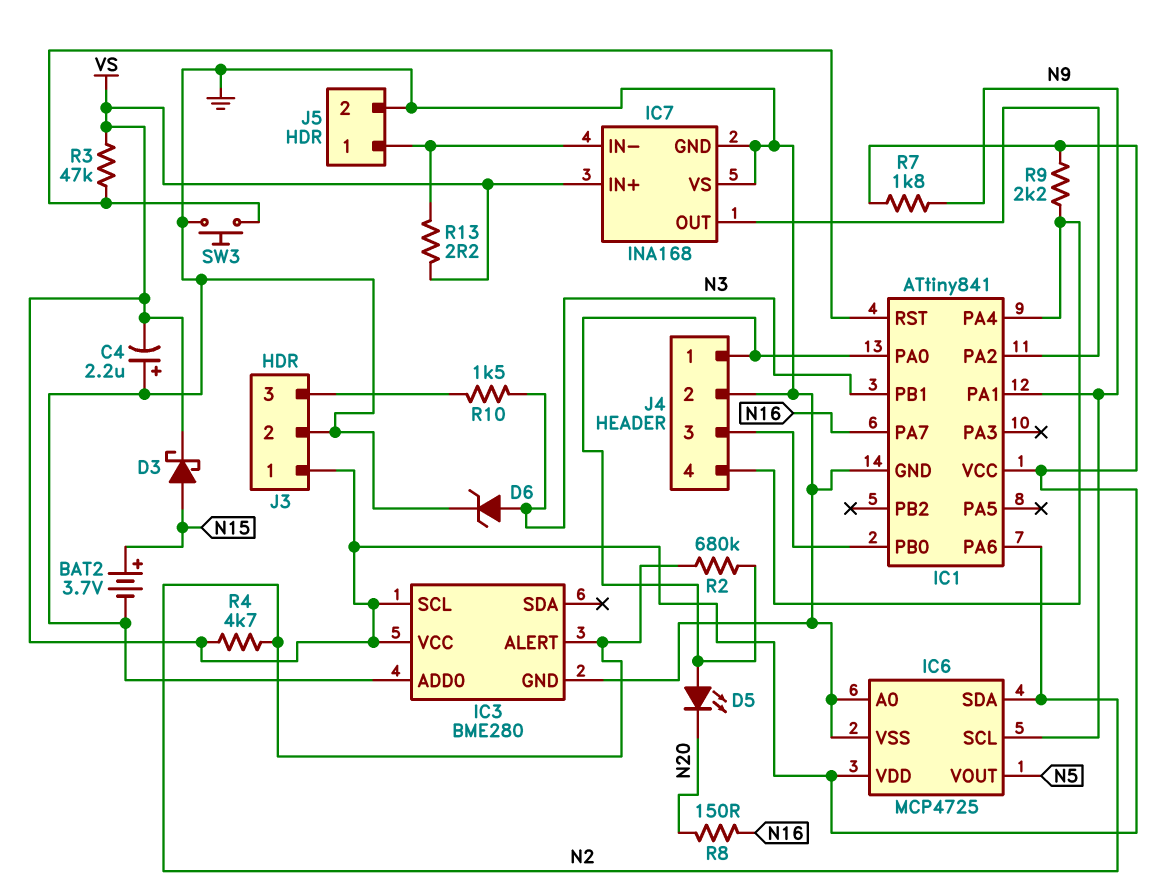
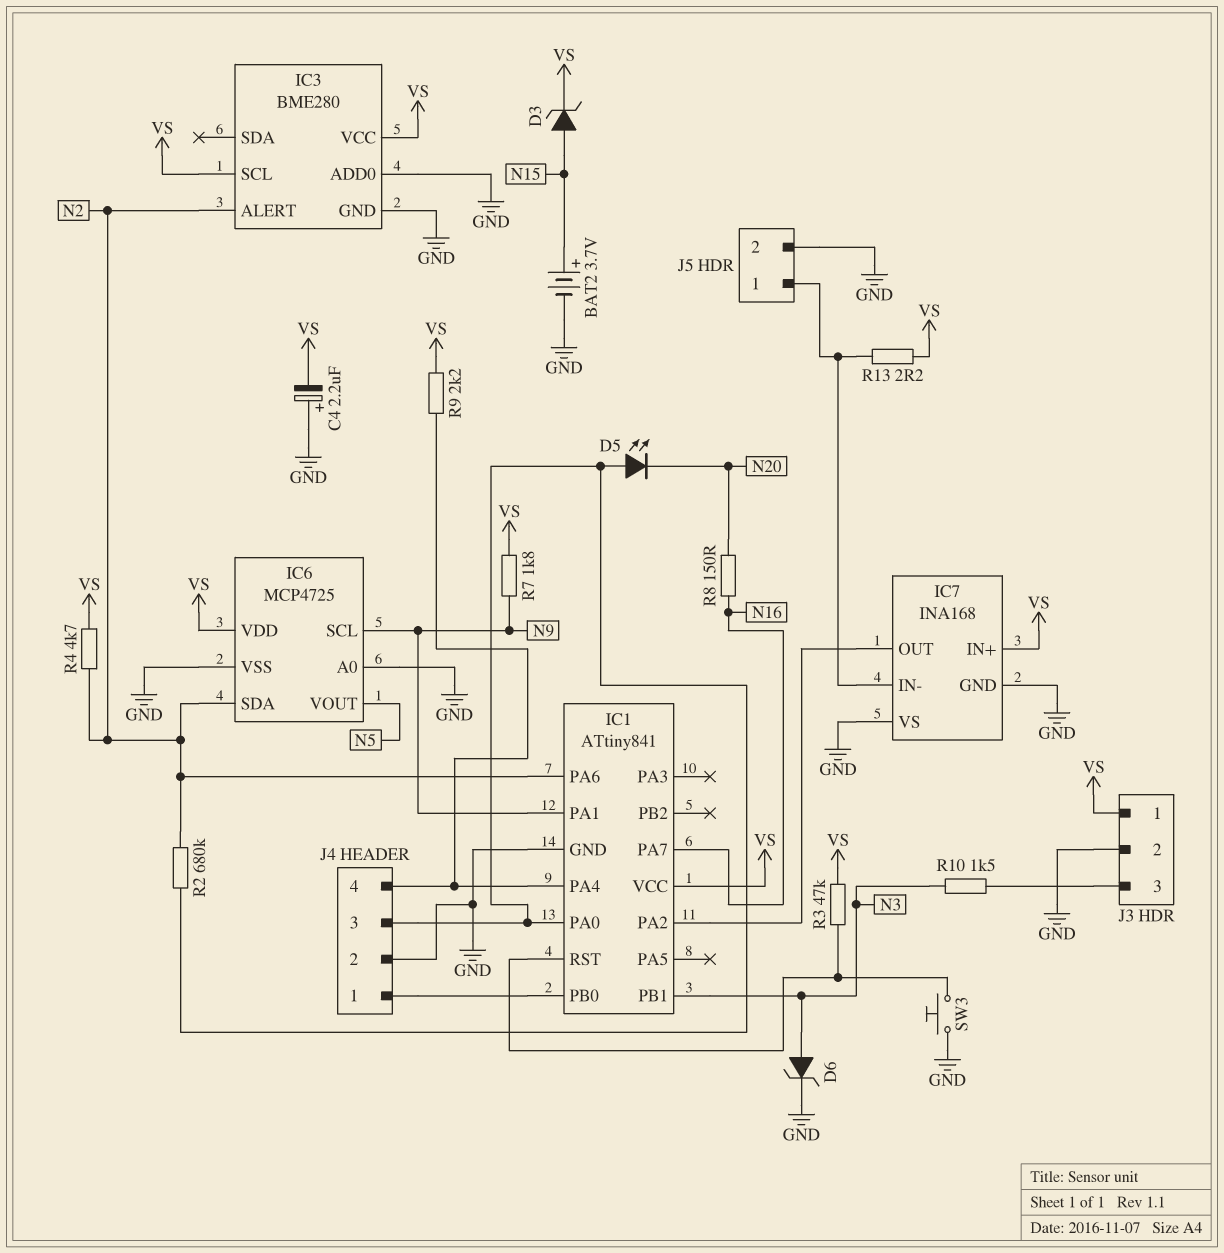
D3: schottky (A N15, K VS) -> zener (A N15, K VS)
J4 pin 1: IC1/PA0 -> IC1/PB0
J4 pin 3: IC1/PB0 -> IC1/PA0

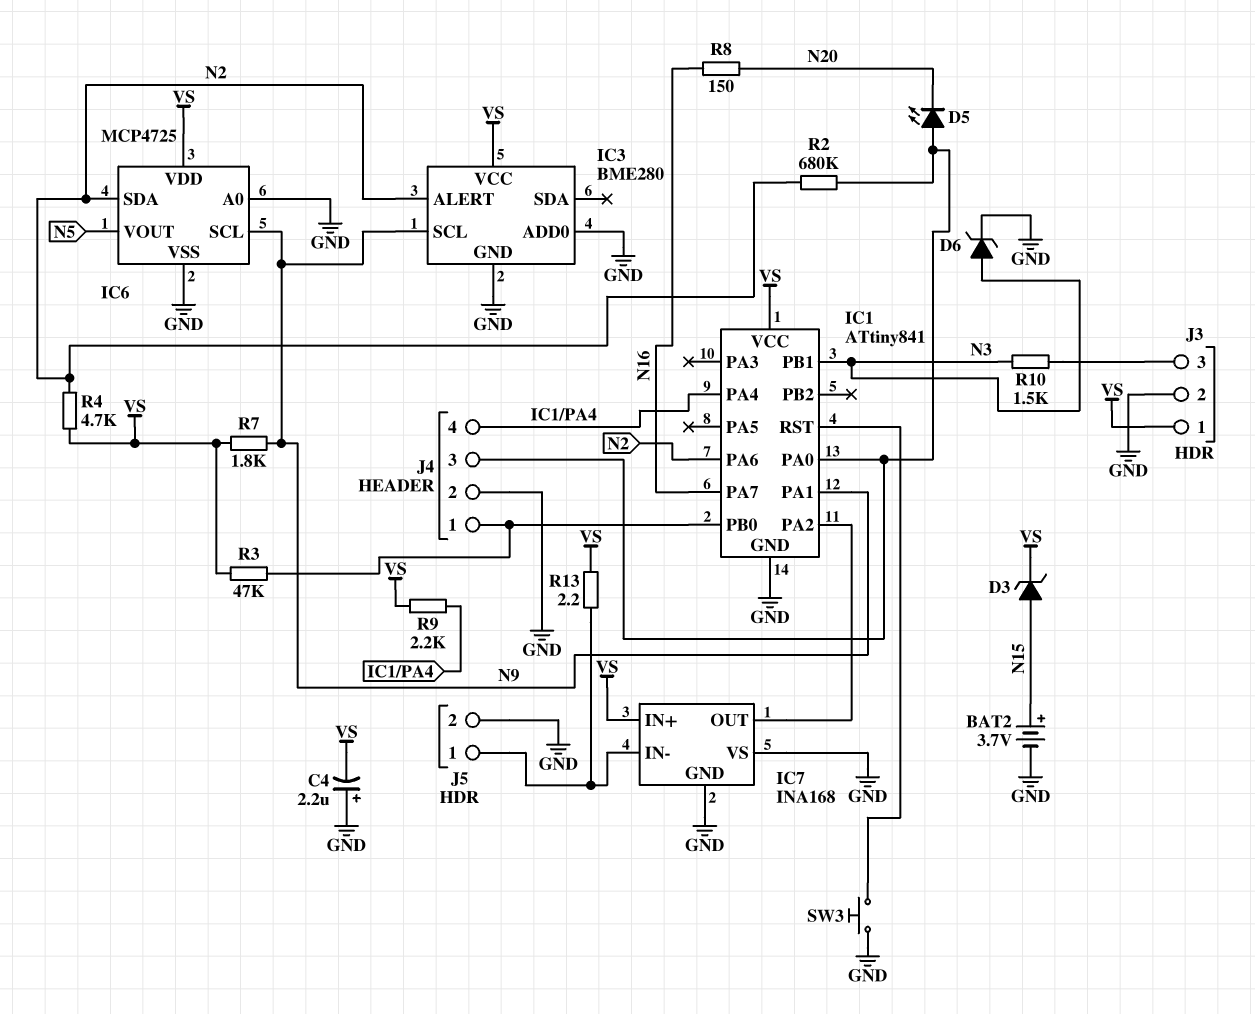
IC3 pin SCL: VS -> N9
R3: 47k (IC1/RST, VS) -> 47k (IC1/PB0, VS)

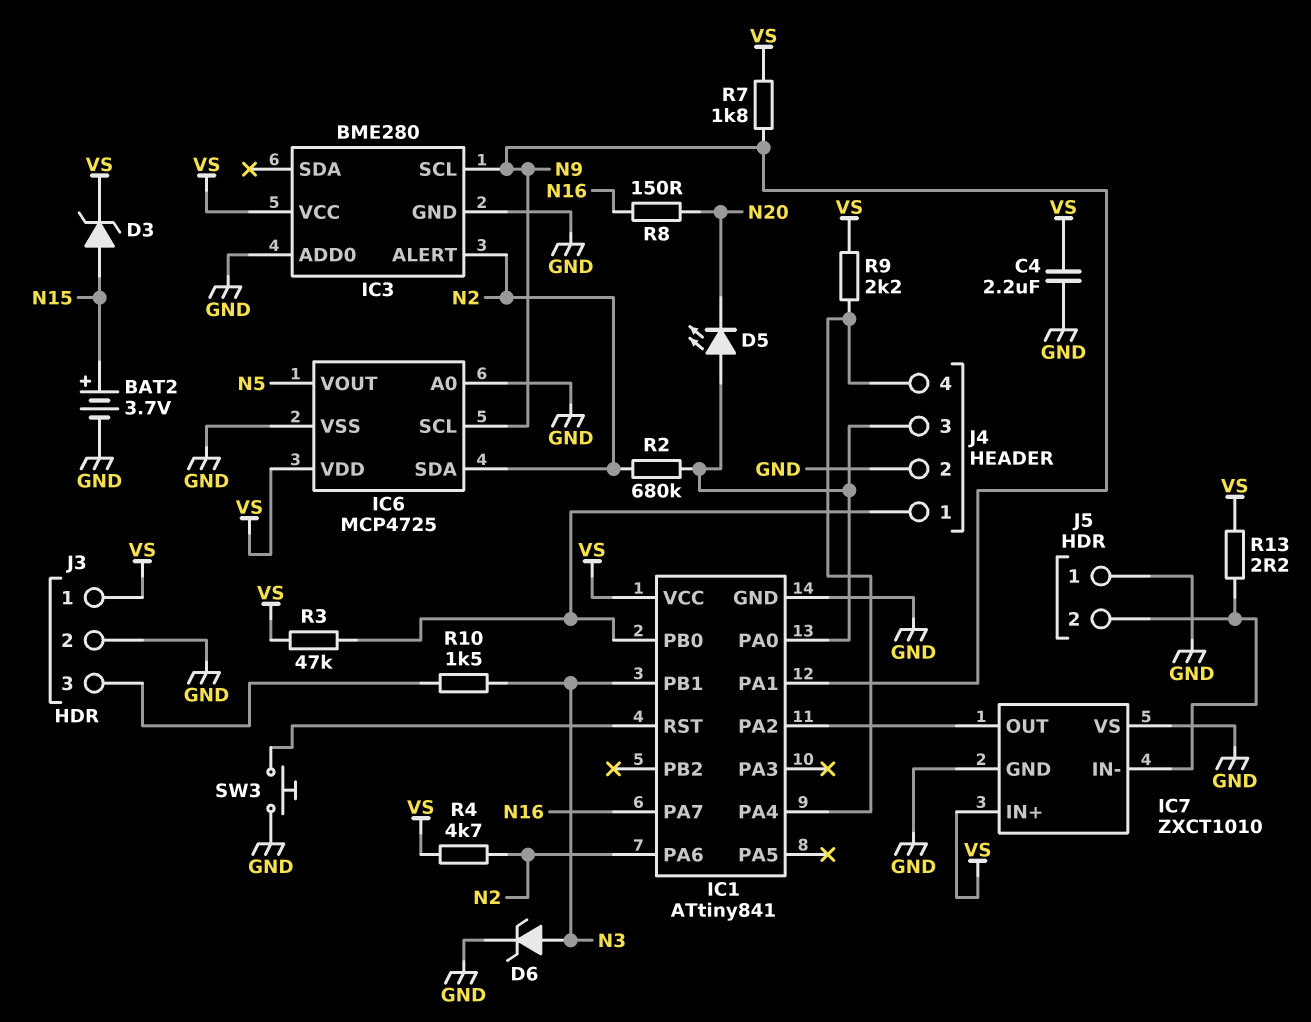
C4: 2.2uF (plus GND, minus VS) -> 2.2uF (GND, VS)
IC7: INA168 -> ZXCT1010
J5 pin 1: IC7/IN- -> GND
J5 pin 2: GND -> IC7/IN-

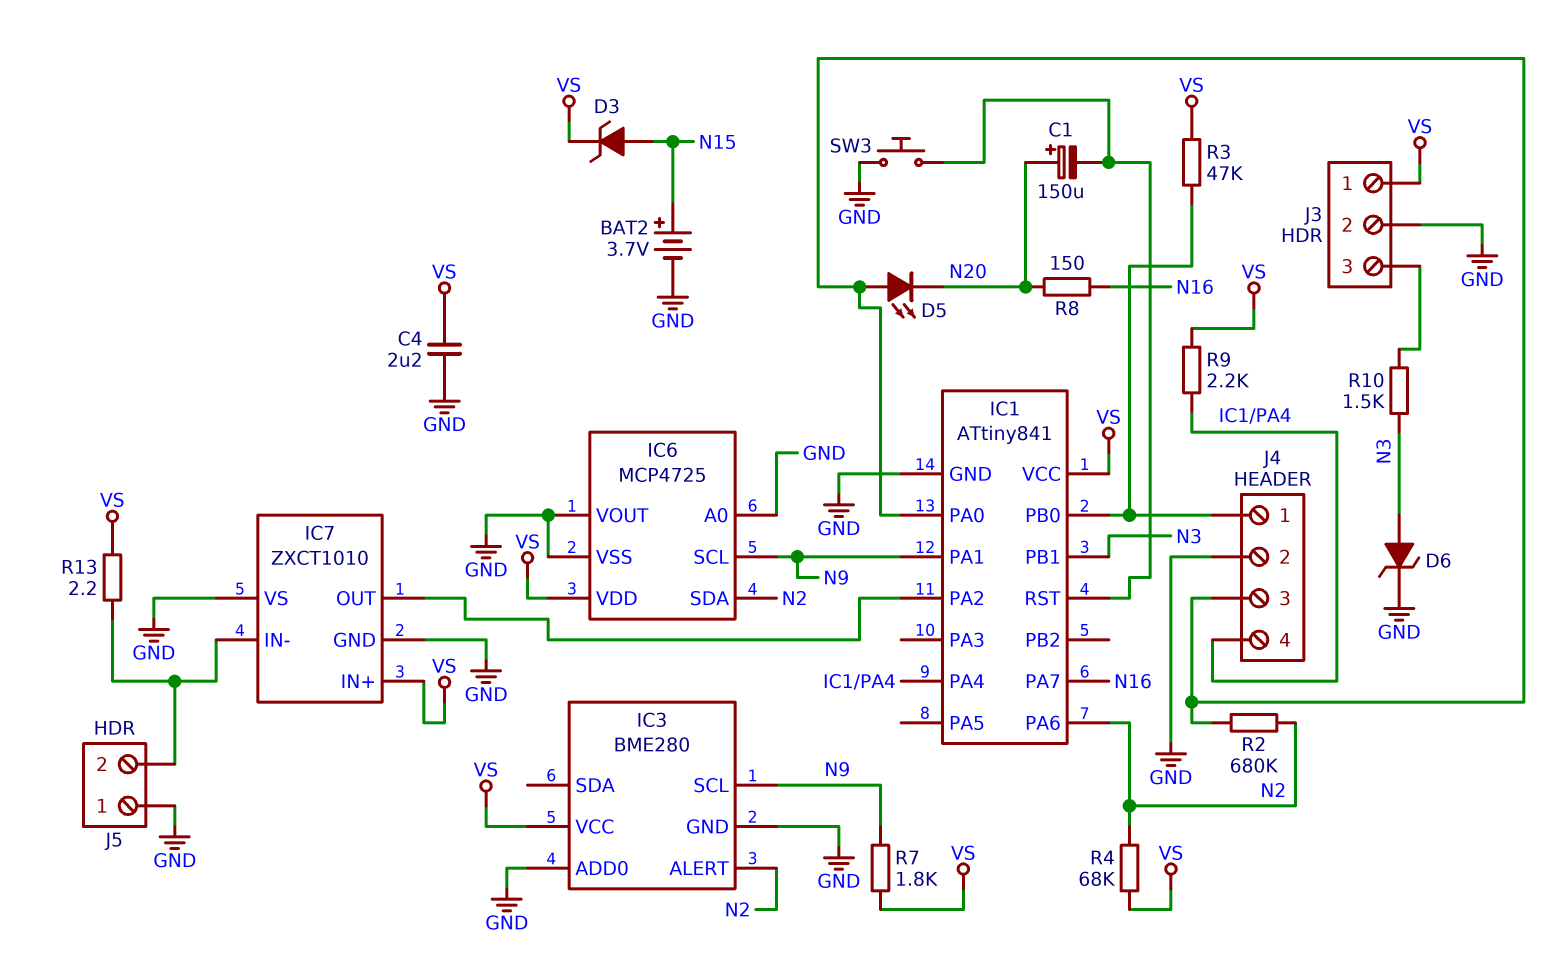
C1: none -> 150uF (plus N20, minus IC1/RST)
IC6 pin VOUT: N5 -> GND
R4: 4.7k (N2, VS) -> 68k (N2, VS)

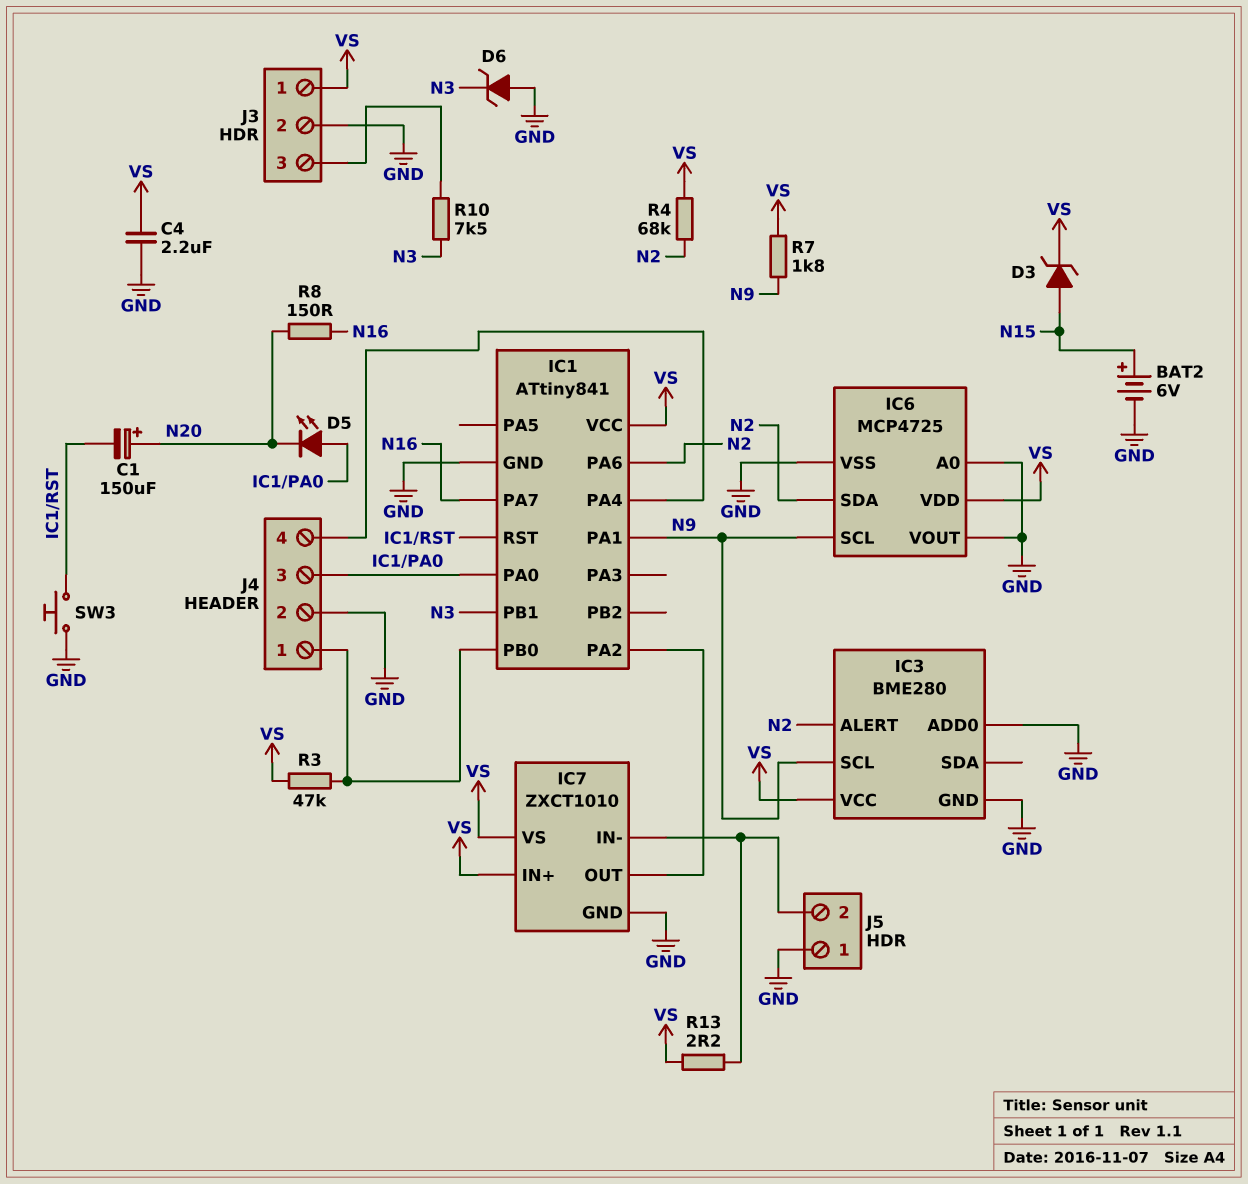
BAT2: 3.7V (plus N15, minus GND) -> 6V (plus N15, minus GND)
D6: zener (A N3, K GND) -> zener (A GND, K N3)
IC7 pin VS: GND -> VS
R2: 680k (IC1/PA0, N2) -> none
R9: 2.2k (IC1/PA4, VS) -> none
R10: 1.5k (J3/3, N3) -> 7.5k (J3/3, N3)

